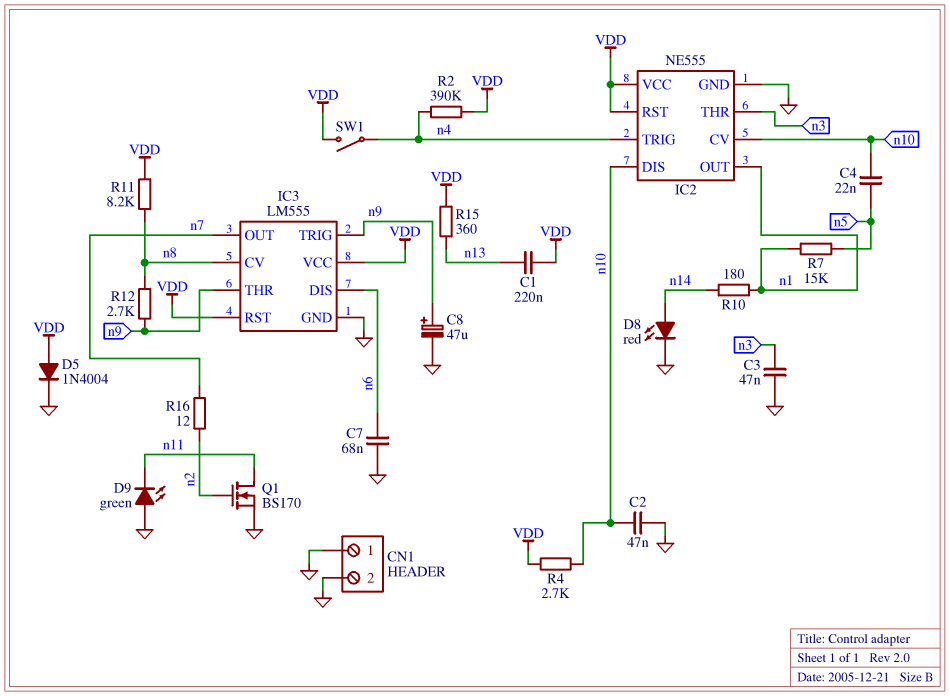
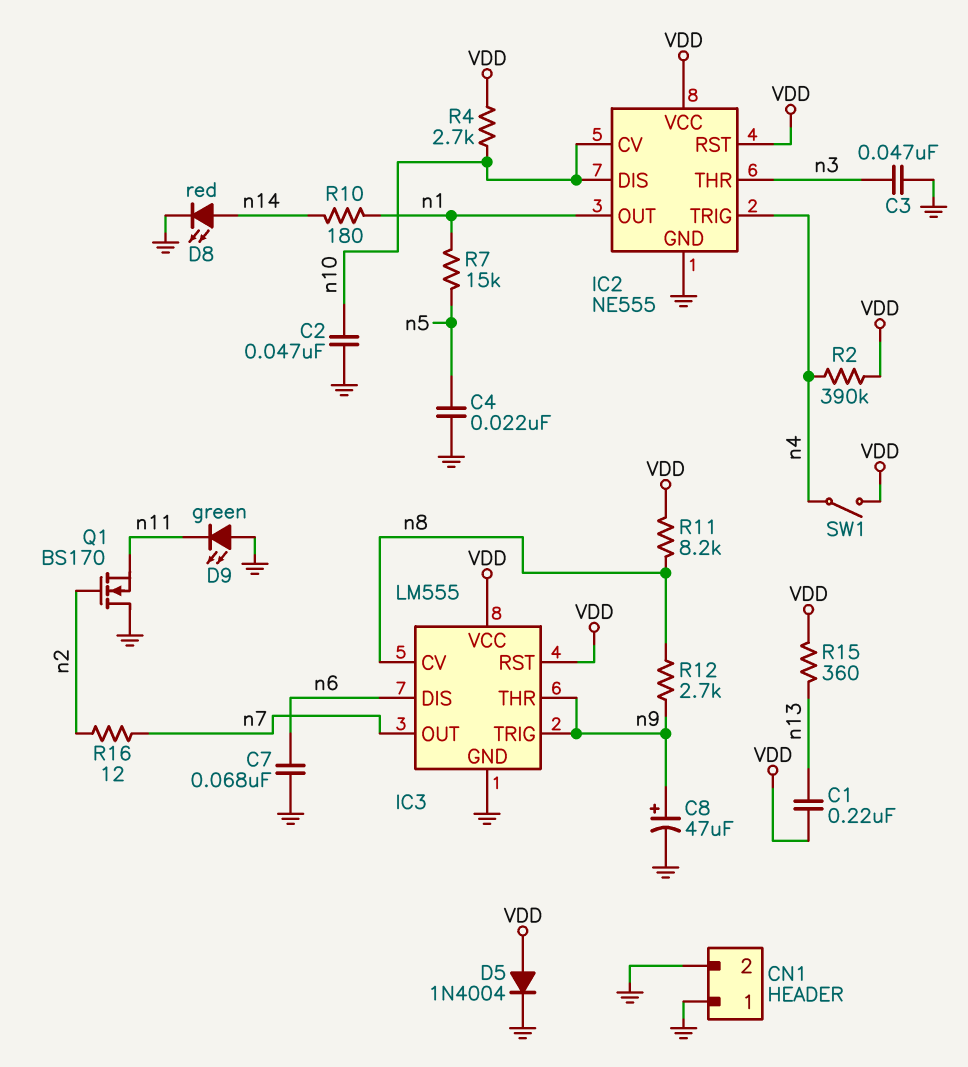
C4: 22nF (n5, n10) -> 22nF (GND, n5)
Q1: NMOS BS170 (G n2, D n11, S GND) -> NMOS BS170 (G n2, D GND, S n11)

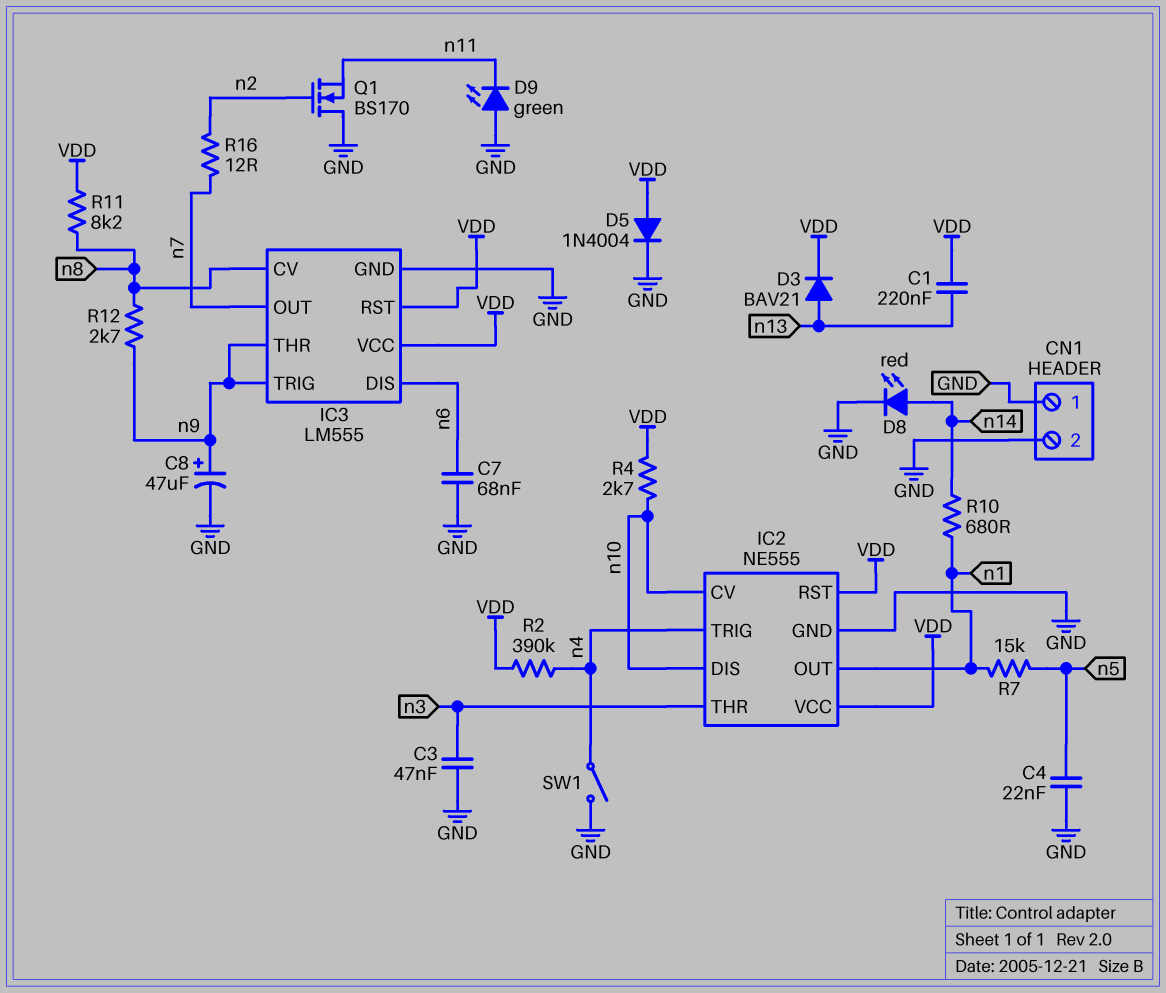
C2: 47nF (GND, n10) -> none
D3: none -> diode BAV21 (A n13, K VDD)
R10: 180 (n1, n14) -> 680 (n1, n14)
R15: 360 (VDD, n13) -> none
SW1: switch (VDD, n4) -> switch (GND, n4)

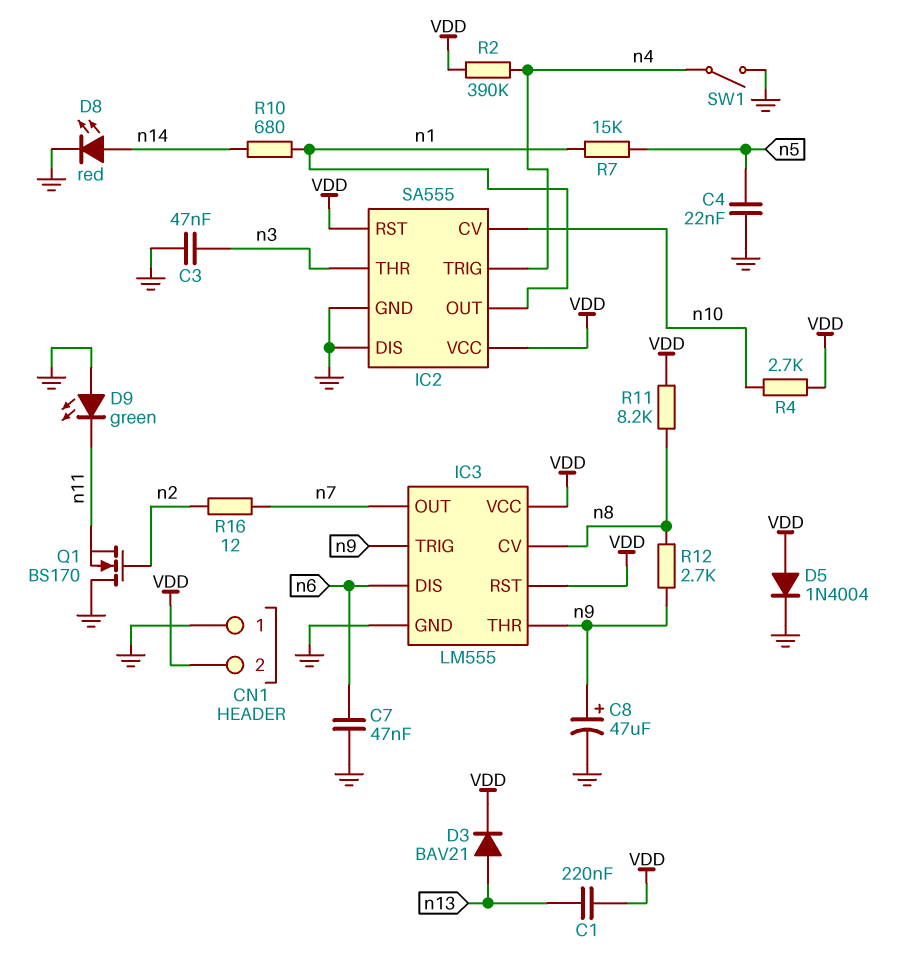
C7: 68nF (GND, n6) -> 47nF (GND, n6)
CN1 pin 2: GND -> VDD
IC2: NE555 -> SA555
IC2 pin DIS: n10 -> GND

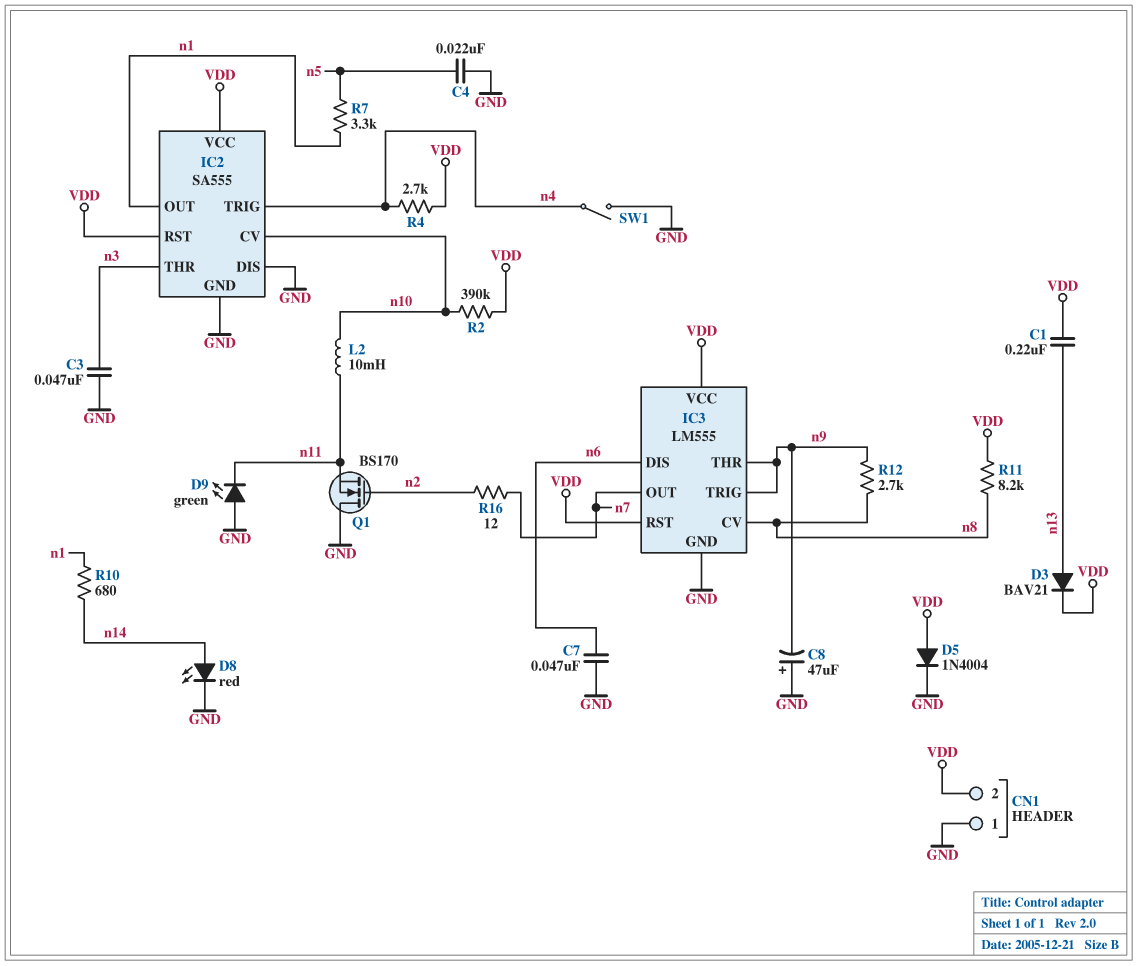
C8: 47uF (plus n9, minus GND) -> 47uF (plus GND, minus n9)
L2: none -> 10mH (n10, n11)
R2: 390k (VDD, n4) -> 390k (VDD, n10)
R4: 2.7k (VDD, n10) -> 2.7k (VDD, n4)
R7: 15k (n1, n5) -> 3.3k (n1, n5)

